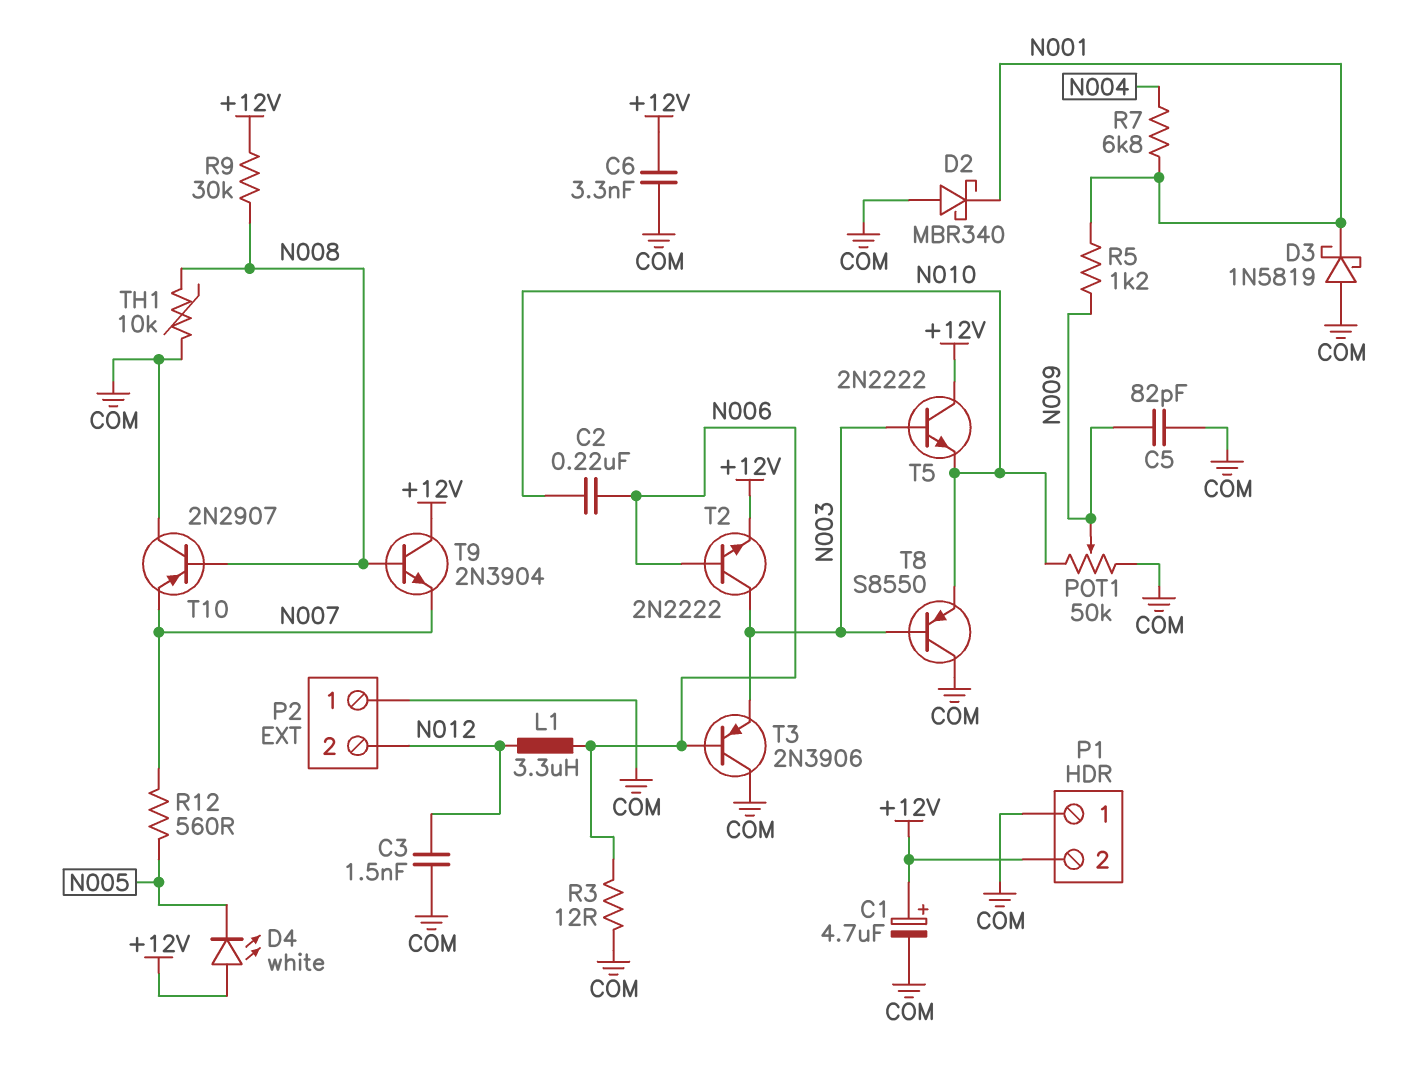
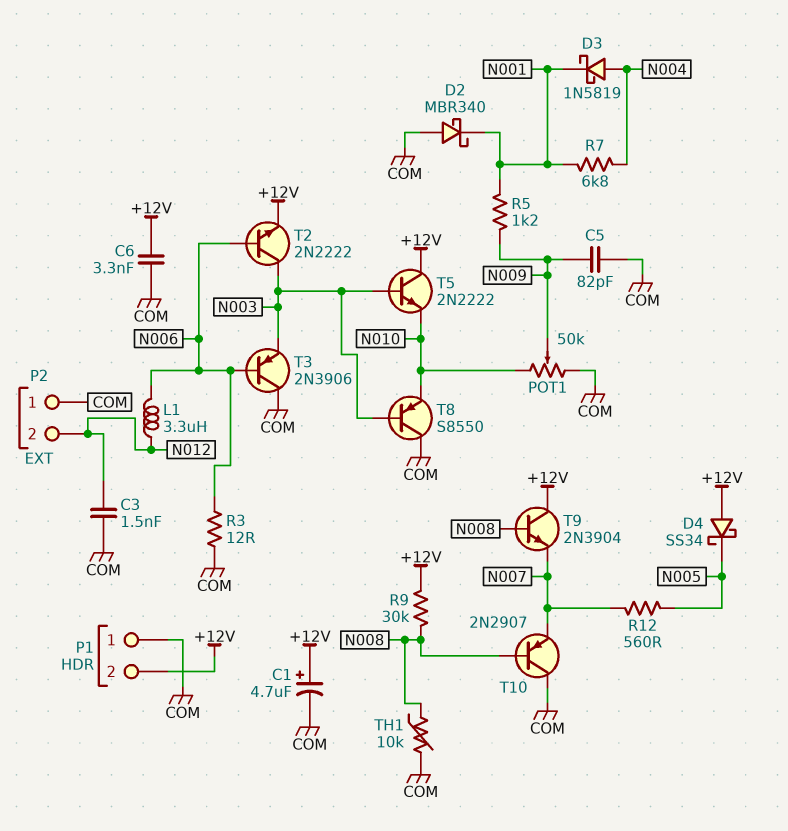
C2: 220nF (N006, N010) -> none
D3: schottky 1N5819 (A COM, K N001) -> schottky 1N5819 (A N004, K N001)
D4: LED white (A +12V, K N005) -> schottky SS34 (A +12V, K N005)

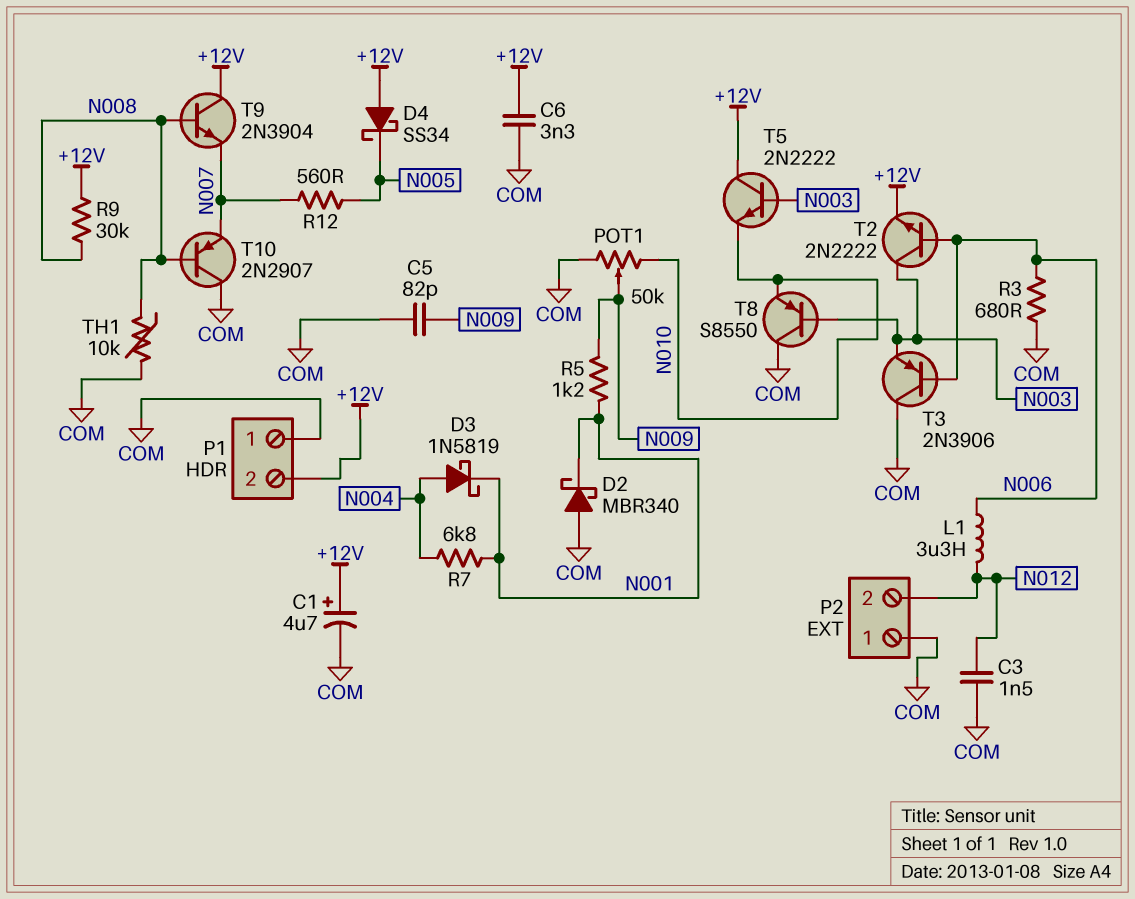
R3: 12 (COM, N006) -> 680 (COM, N006)

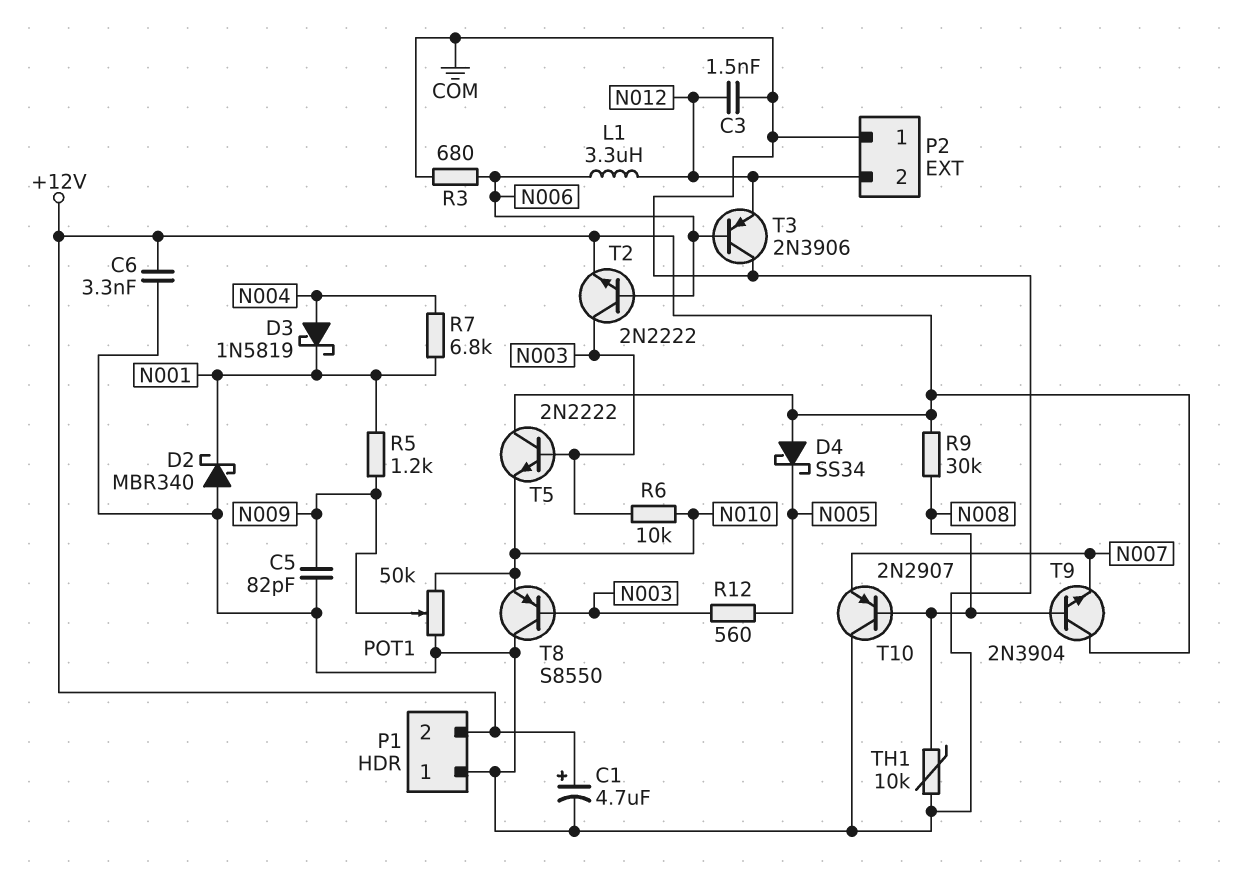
R6: none -> 10k (N003, N010)
R12: 560 (N005, N007) -> 560 (N003, N005)
T3: PNP 2N3906 (B N006, C COM, E N003) -> PNP 2N3906 (B N006, C COM, E N012)

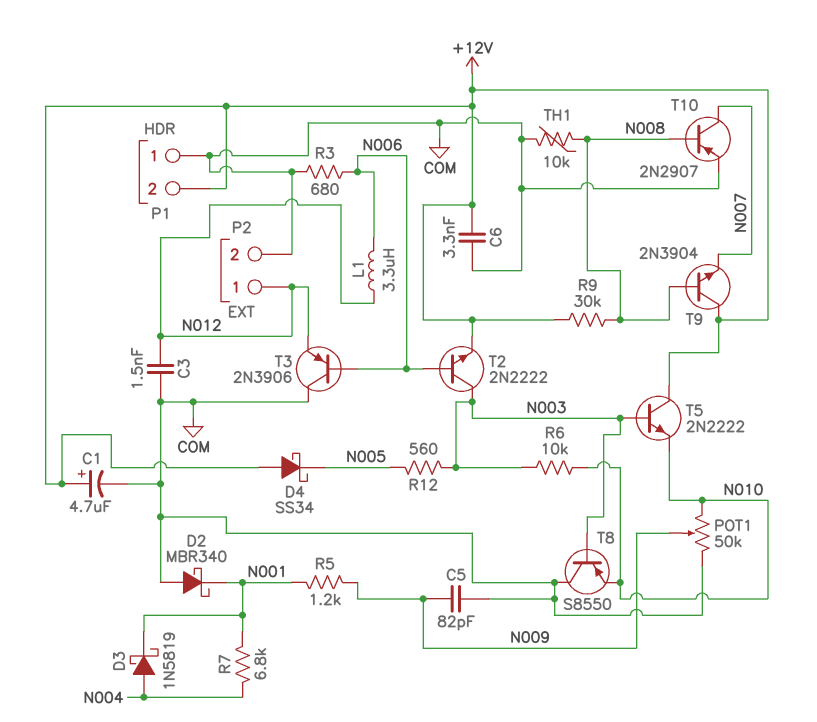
P2 pin 1: COM -> N012
P2 pin 2: N012 -> COM
T10: PNP 2N2907 (B N008, C COM, E N007) -> PNP 2N2907 (B N008, C N007, E COM)

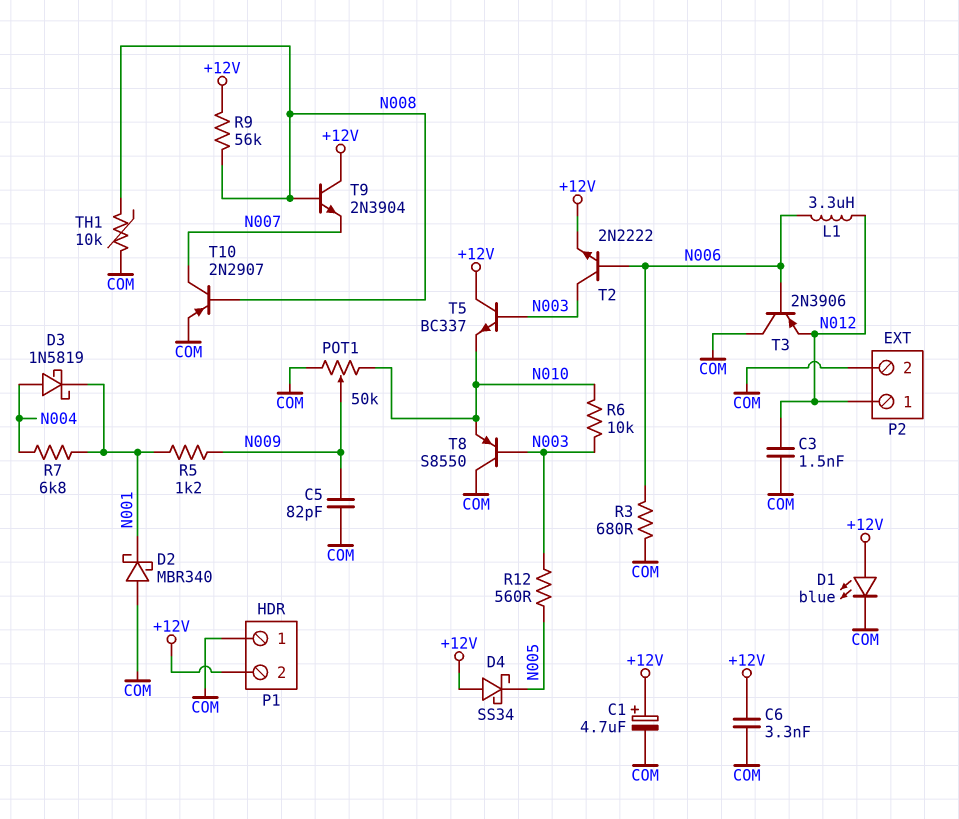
D1: none -> LED blue (A +12V, K COM)
R9: 30k (+12V, N008) -> 56k (+12V, N008)
T5: NPN 2N2222 (B N003, C +12V, E N010) -> NPN BC337 (B N003, C +12V, E N010)

